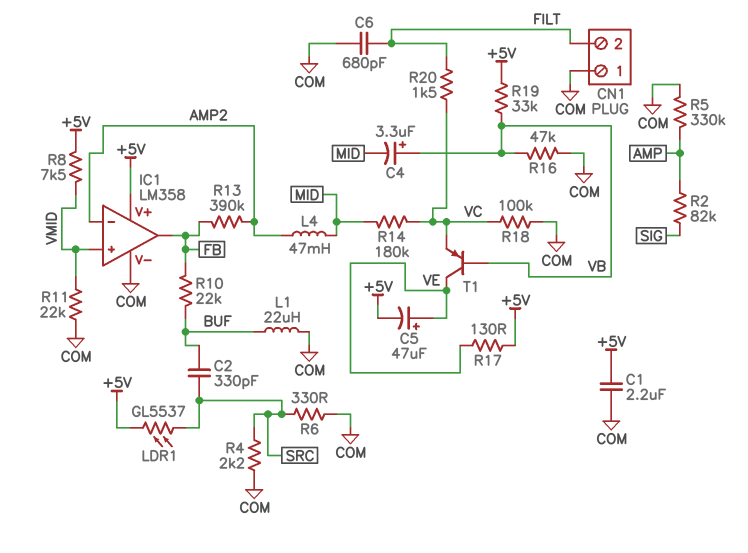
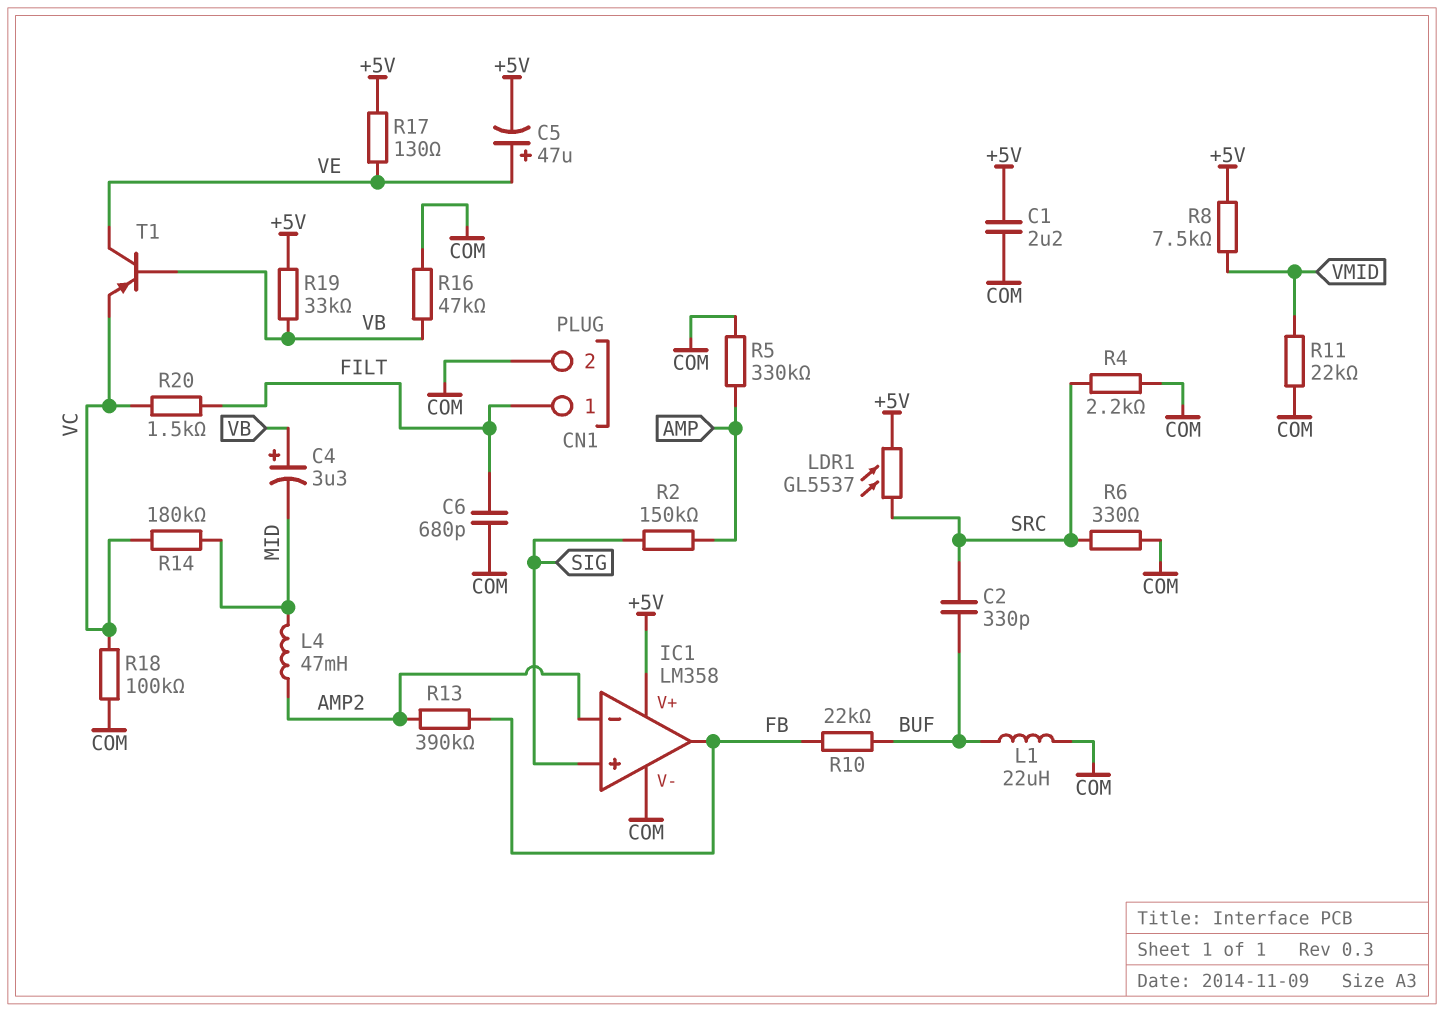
CN1 pin 1: COM -> FILT
CN1 pin 2: FILT -> COM
IC1 pin in+: VMID -> SIG
R2: 82k (AMP, SIG) -> 150k (AMP, SIG)

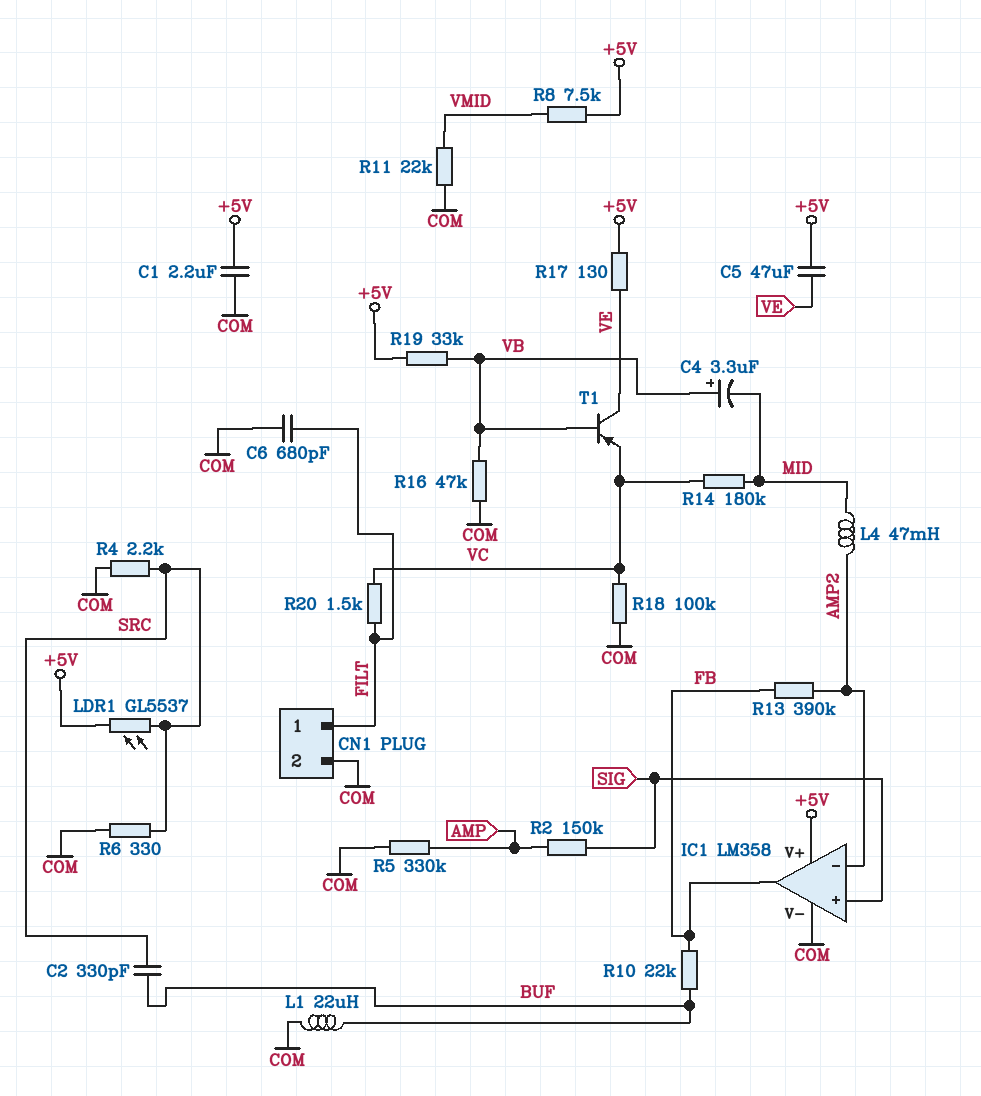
C5: 47uF (plus VE, minus +5V) -> 47uF (+5V, VE)

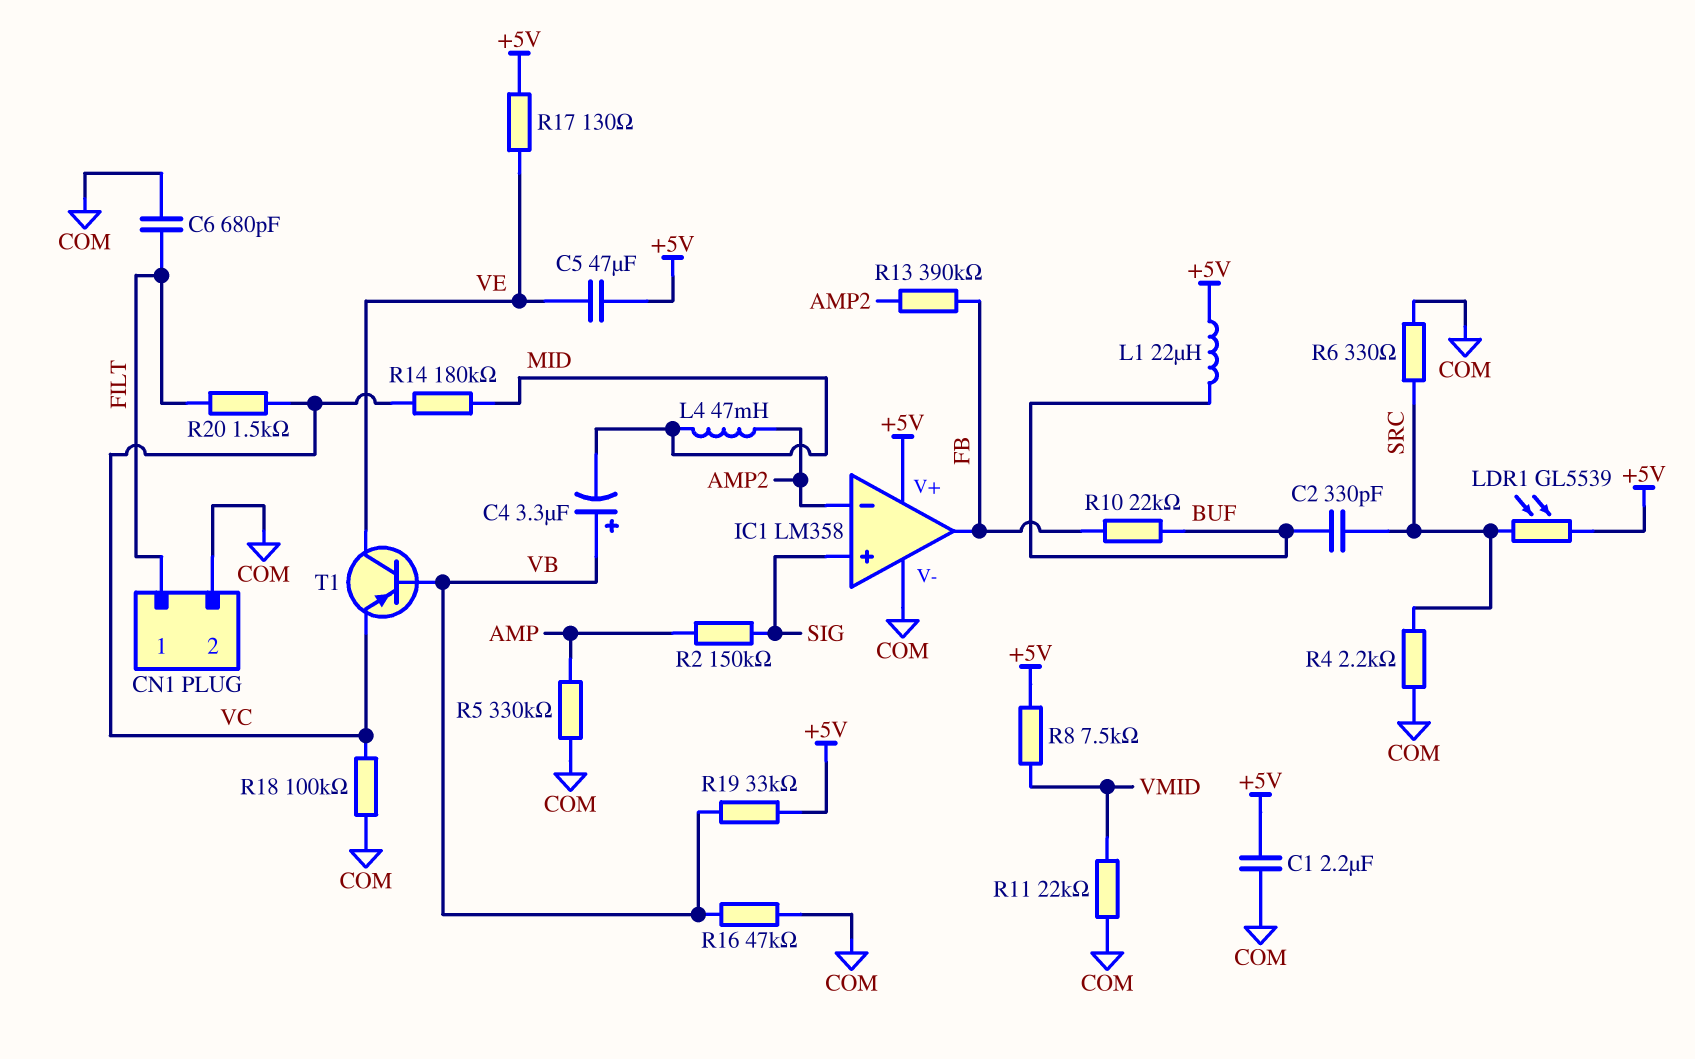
L1: 22uH (BUF, COM) -> 22uH (+5V, BUF)
LDR1: GL5537 (+5V, SRC) -> GL5539 (+5V, SRC)

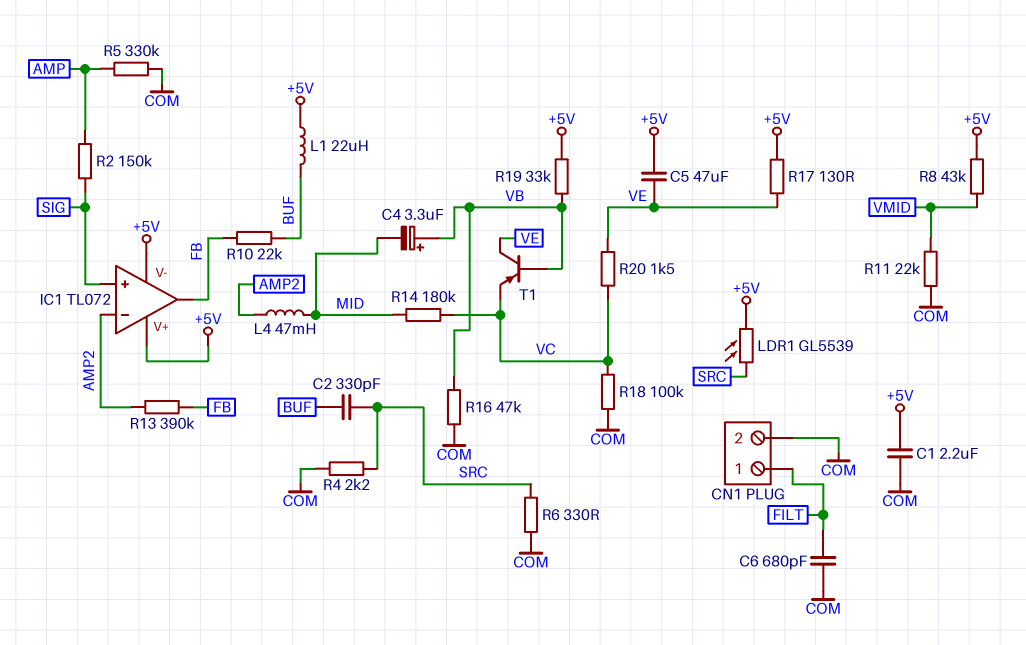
IC1: LM358 -> TL072
IC1 pin V-: COM -> +5V
R8: 7.5k (+5V, VMID) -> 43k (+5V, VMID)
R20: 1.5k (FILT, VC) -> 1.5k (VC, VE)

